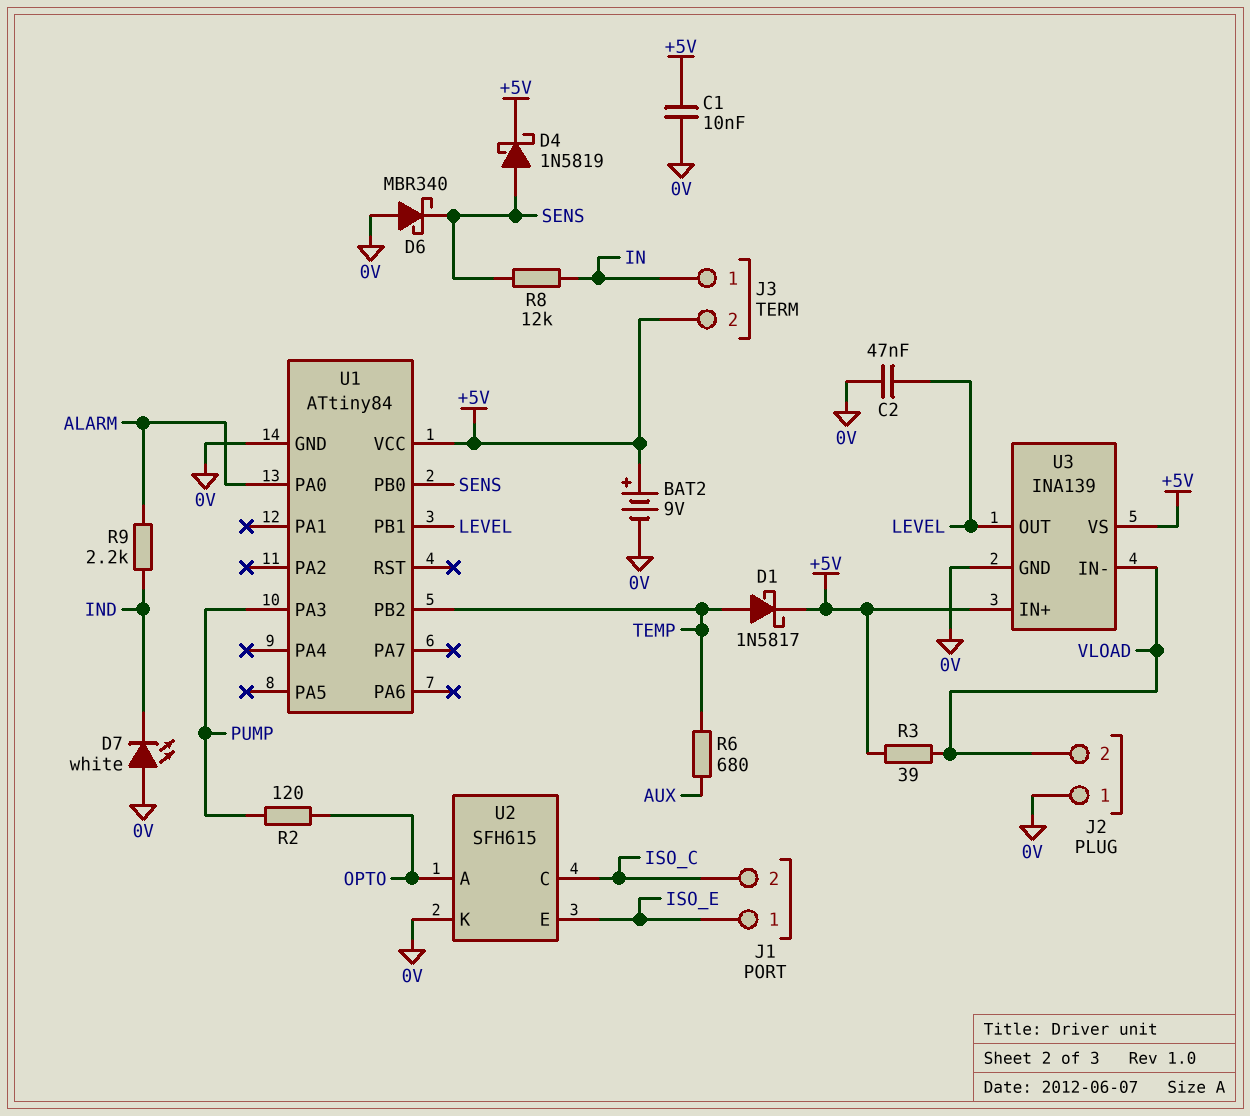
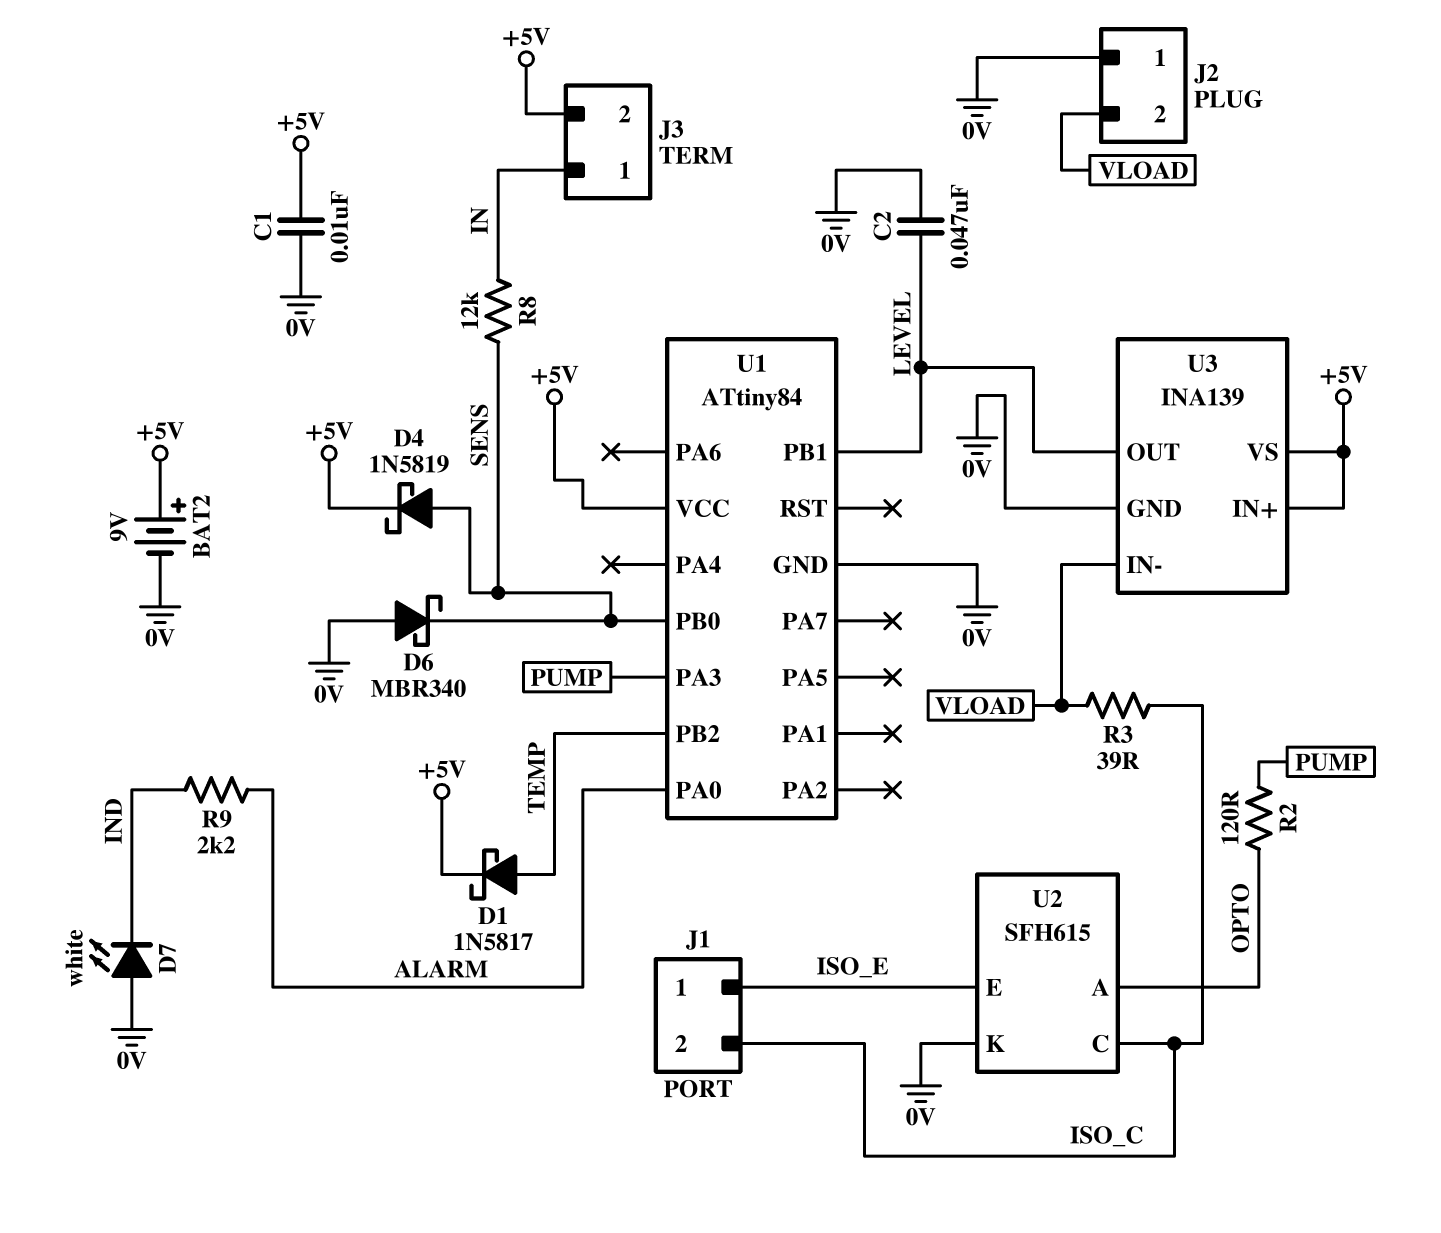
R3: 39 (+5V, VLOAD) -> 39 (ISO_C, VLOAD)
R6: 680 (AUX, TEMP) -> none

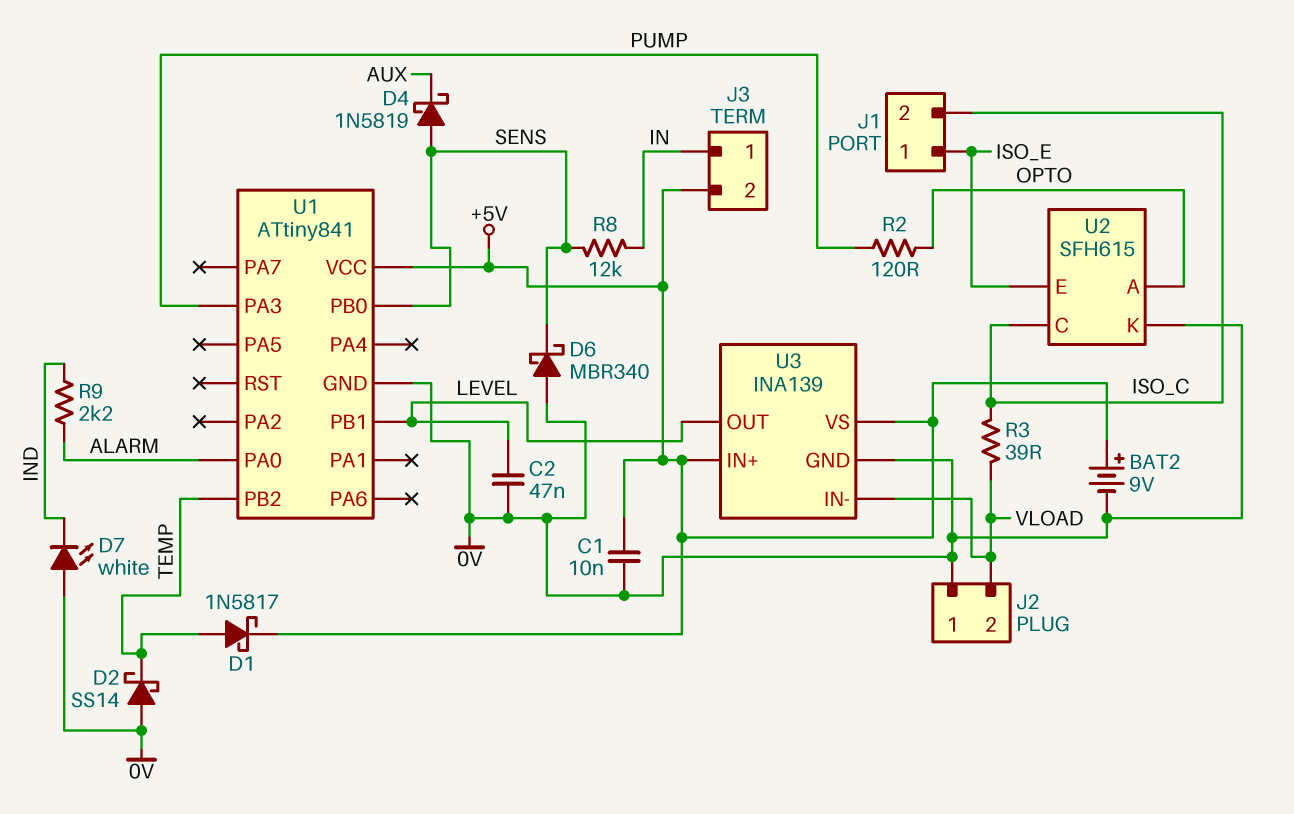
D2: none -> schottky SS14 (A 0V, K TEMP)
D4: schottky 1N5819 (A SENS, K +5V) -> schottky 1N5819 (A SENS, K AUX)
U1: ATtiny84 -> ATtiny841

